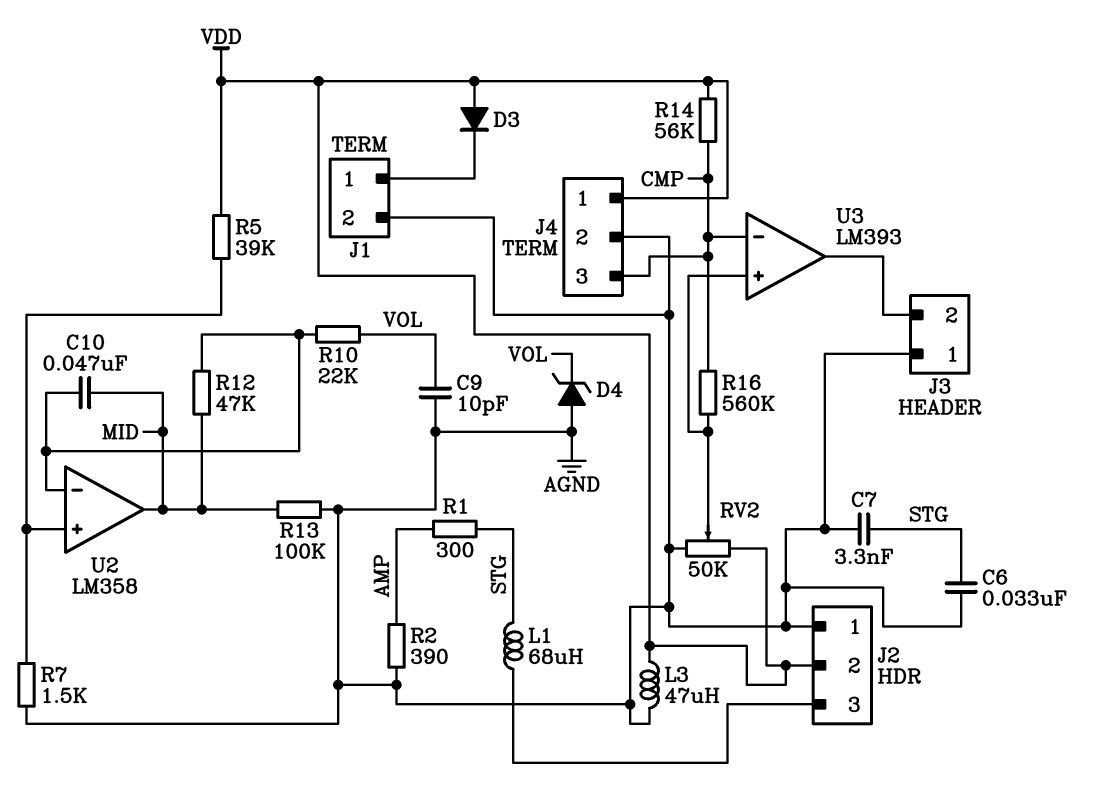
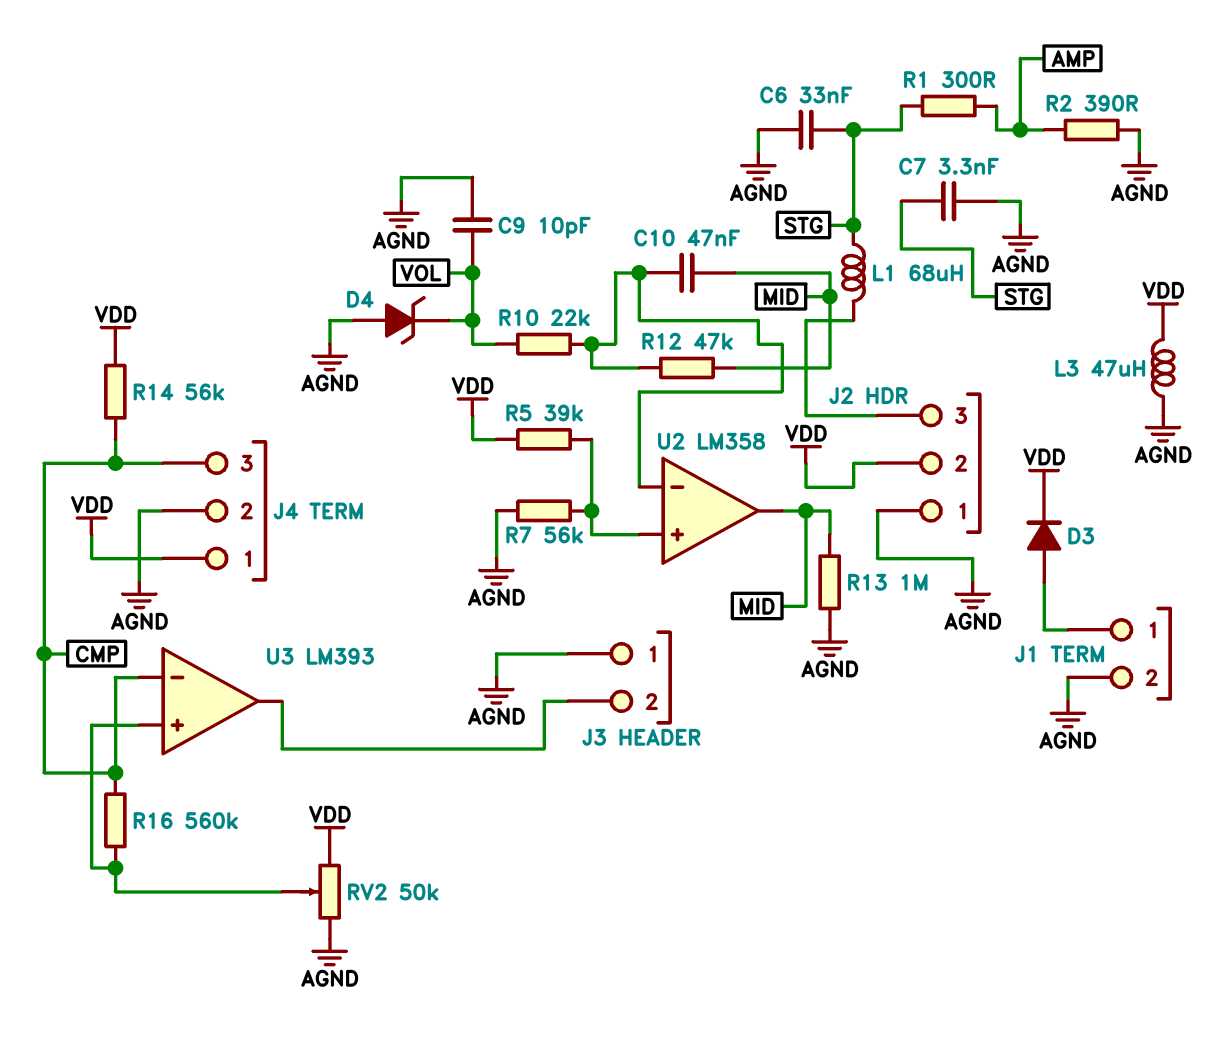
D3: diode (A VDD, K J1/1) -> diode (A J1/1, K VDD)
R7: 1.5k (AGND, U2/in+) -> 56k (AGND, U2/in+)
R13: 100k (AGND, MID) -> 1M (AGND, MID)

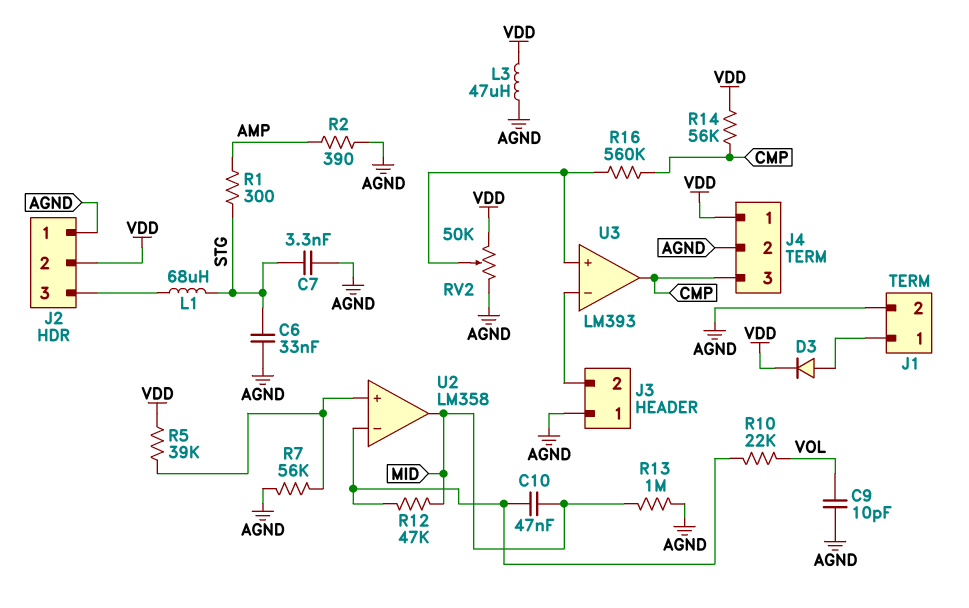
D4: zener (A AGND, K VOL) -> none
U3 pin in-: CMP -> J3/2
U3 pin out: J3/2 -> CMP

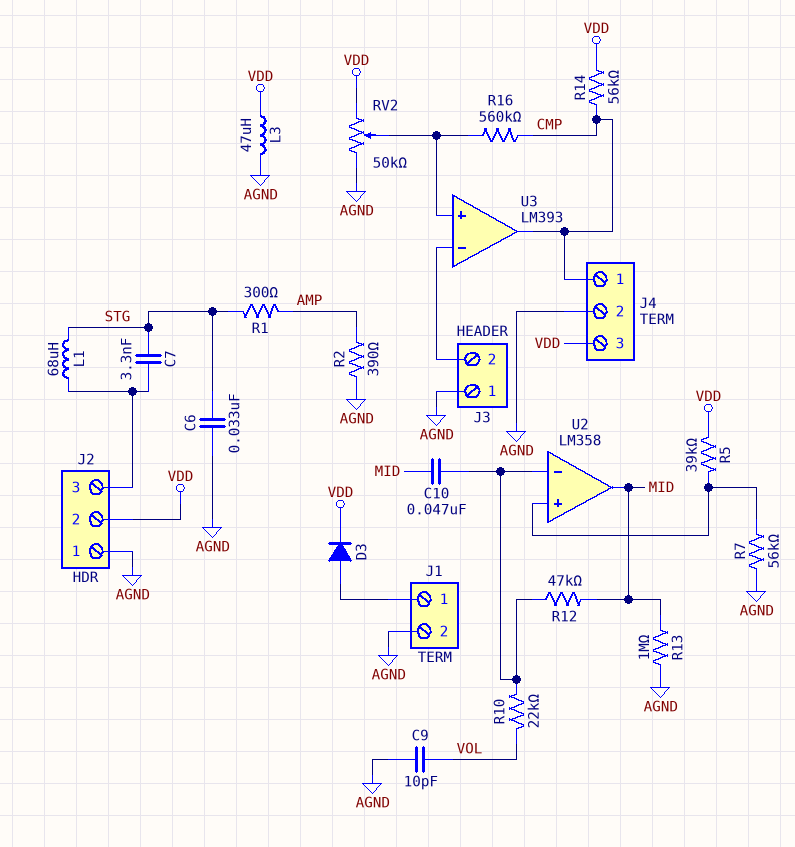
C7: 3.3nF (AGND, STG) -> 3.3nF (J2/3, STG)
J4 pin 1: VDD -> CMP
J4 pin 3: CMP -> VDD

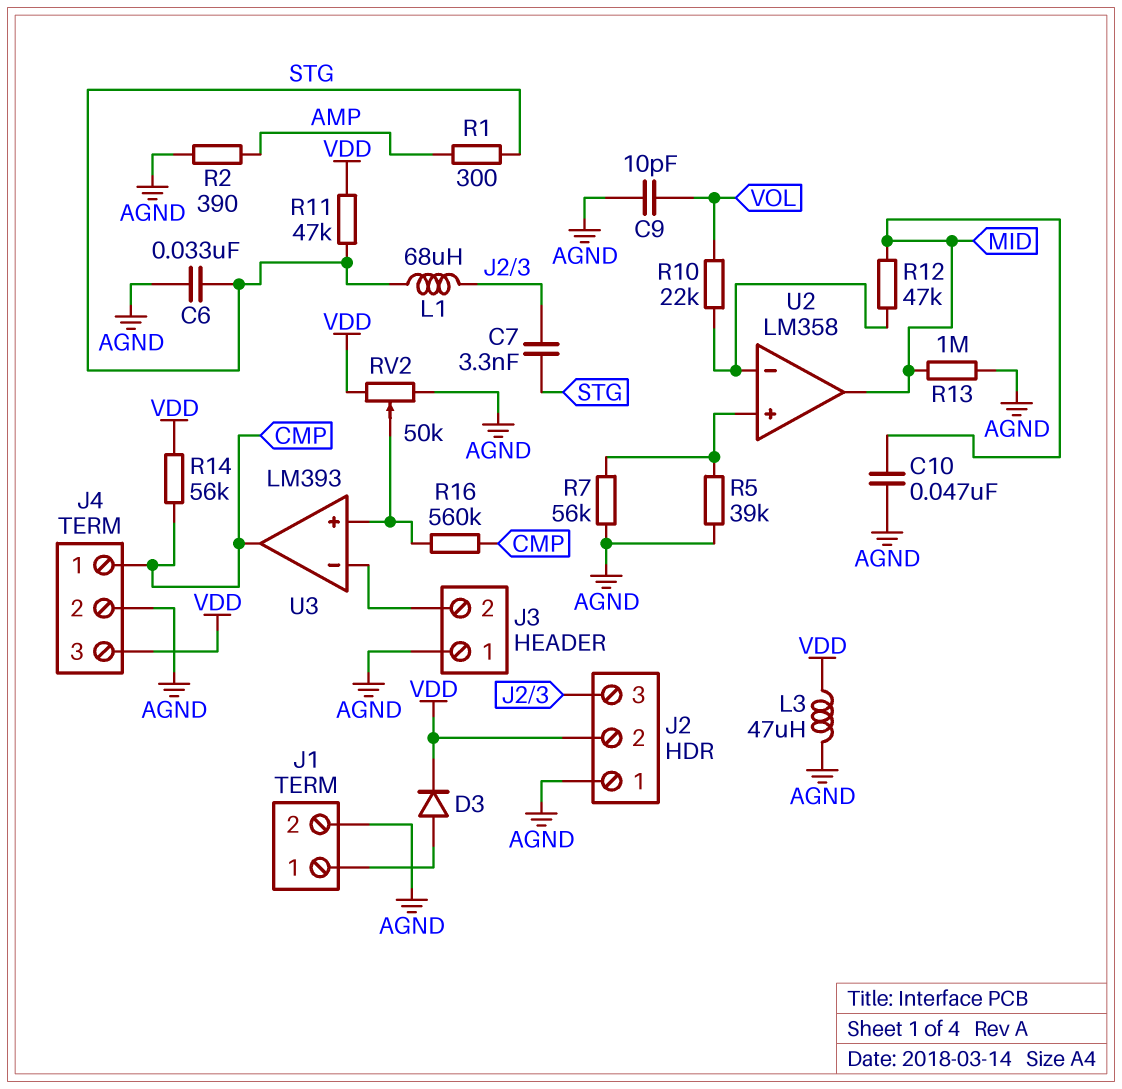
C10: 47nF (MID, U2/in-) -> 47nF (AGND, MID)
R5: 39k (U2/in+, VDD) -> 39k (AGND, U2/in+)
R11: none -> 47k (STG, VDD)

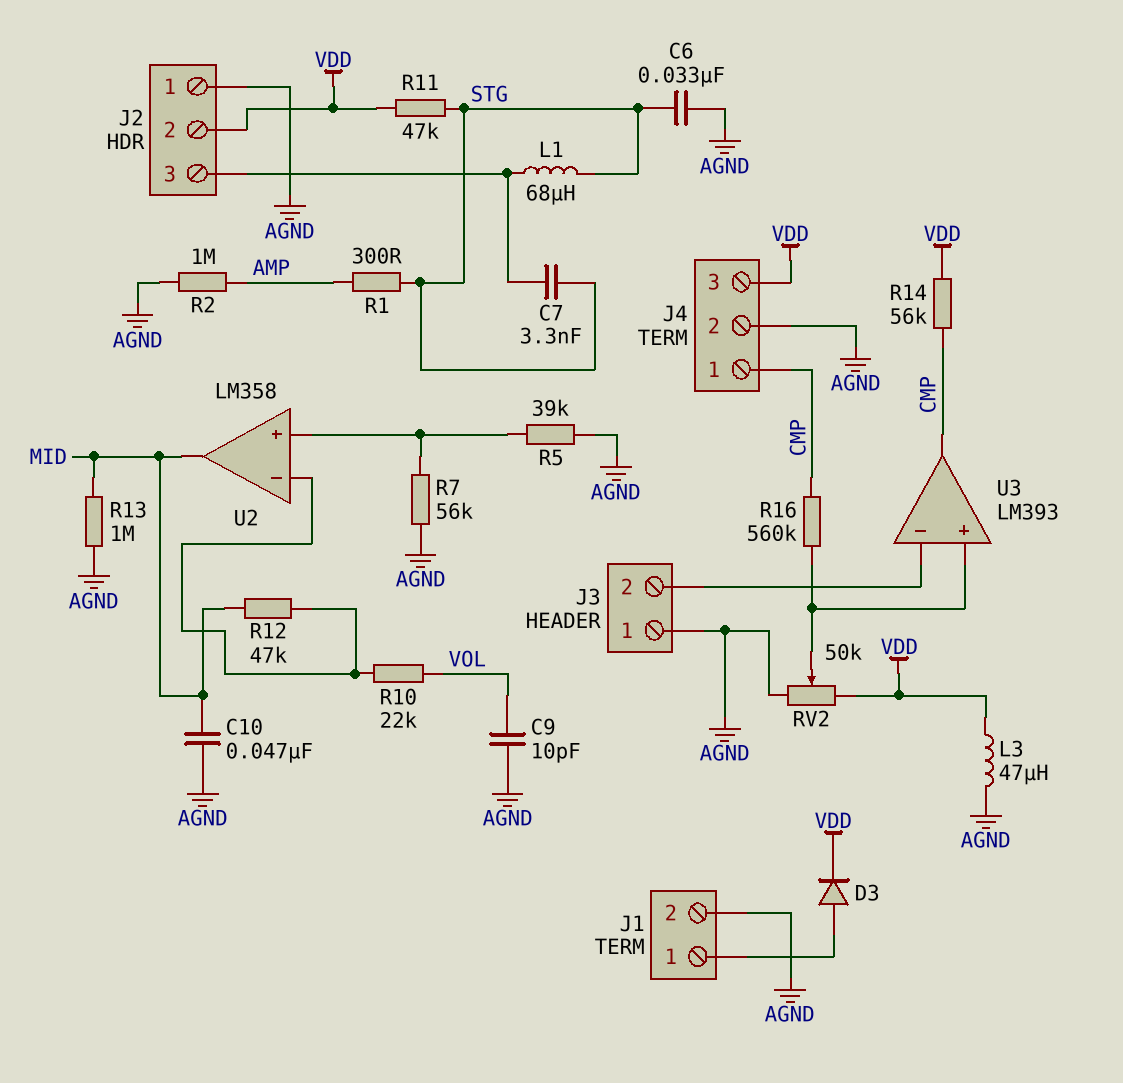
R2: 390 (AGND, AMP) -> 1M (AGND, AMP)

